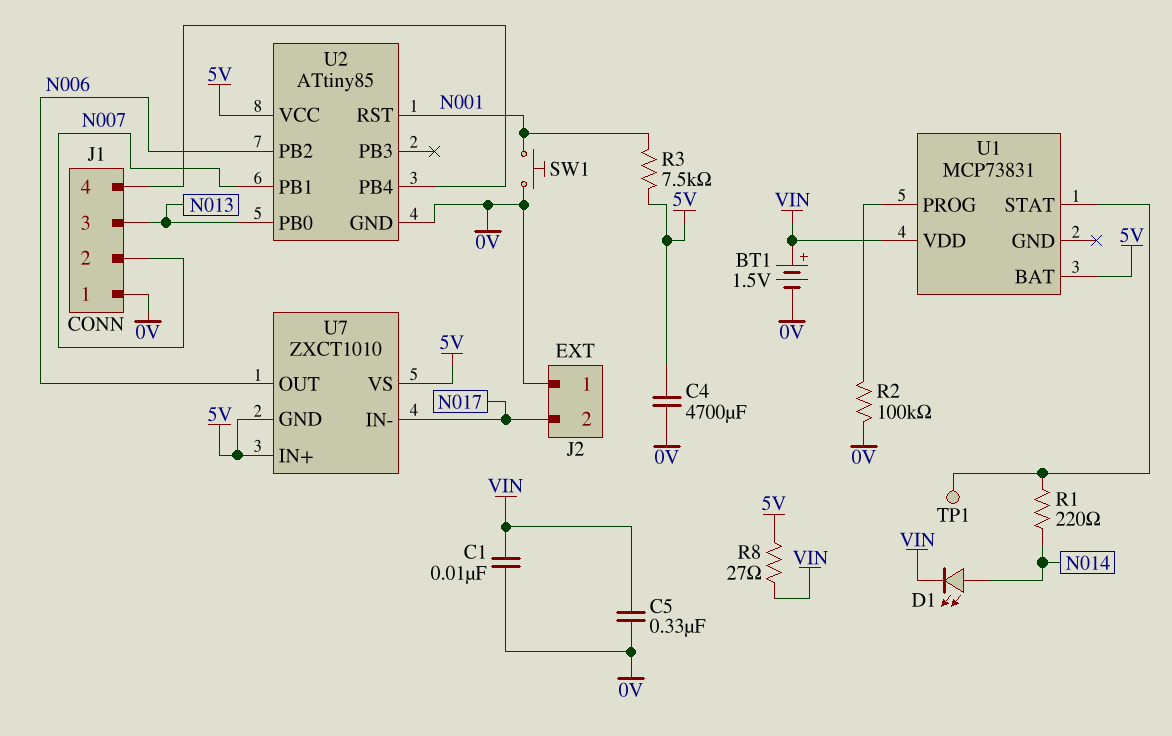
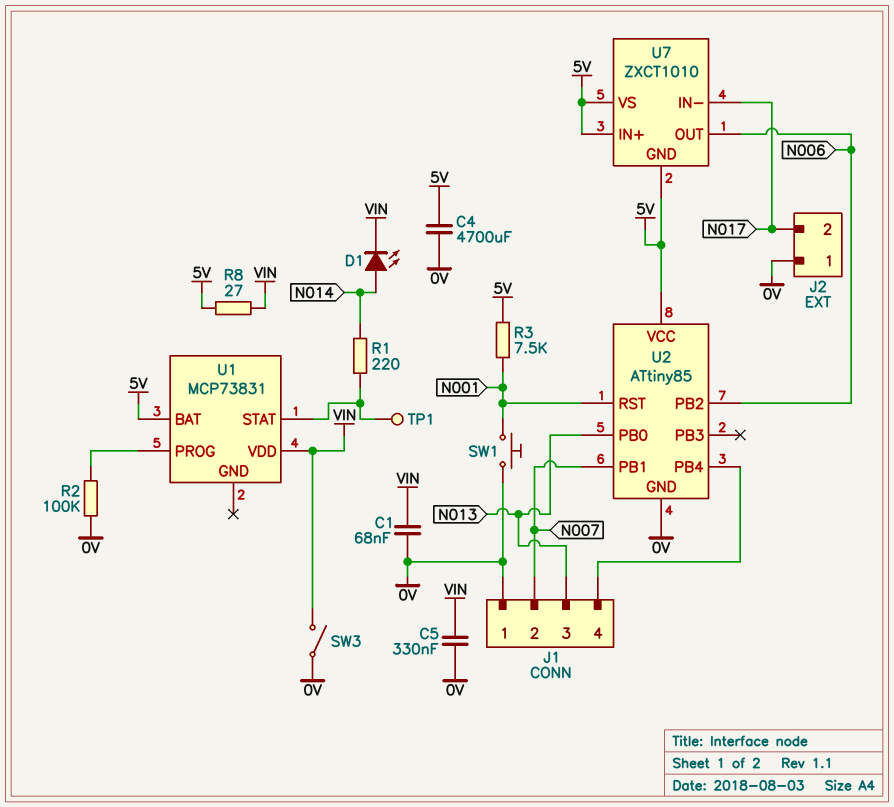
BT1: 1.5V (plus VIN, minus 0V) -> none
C1: 10nF (0V, VIN) -> 68nF (0V, VIN)
SW3: none -> switch (0V, VIN)

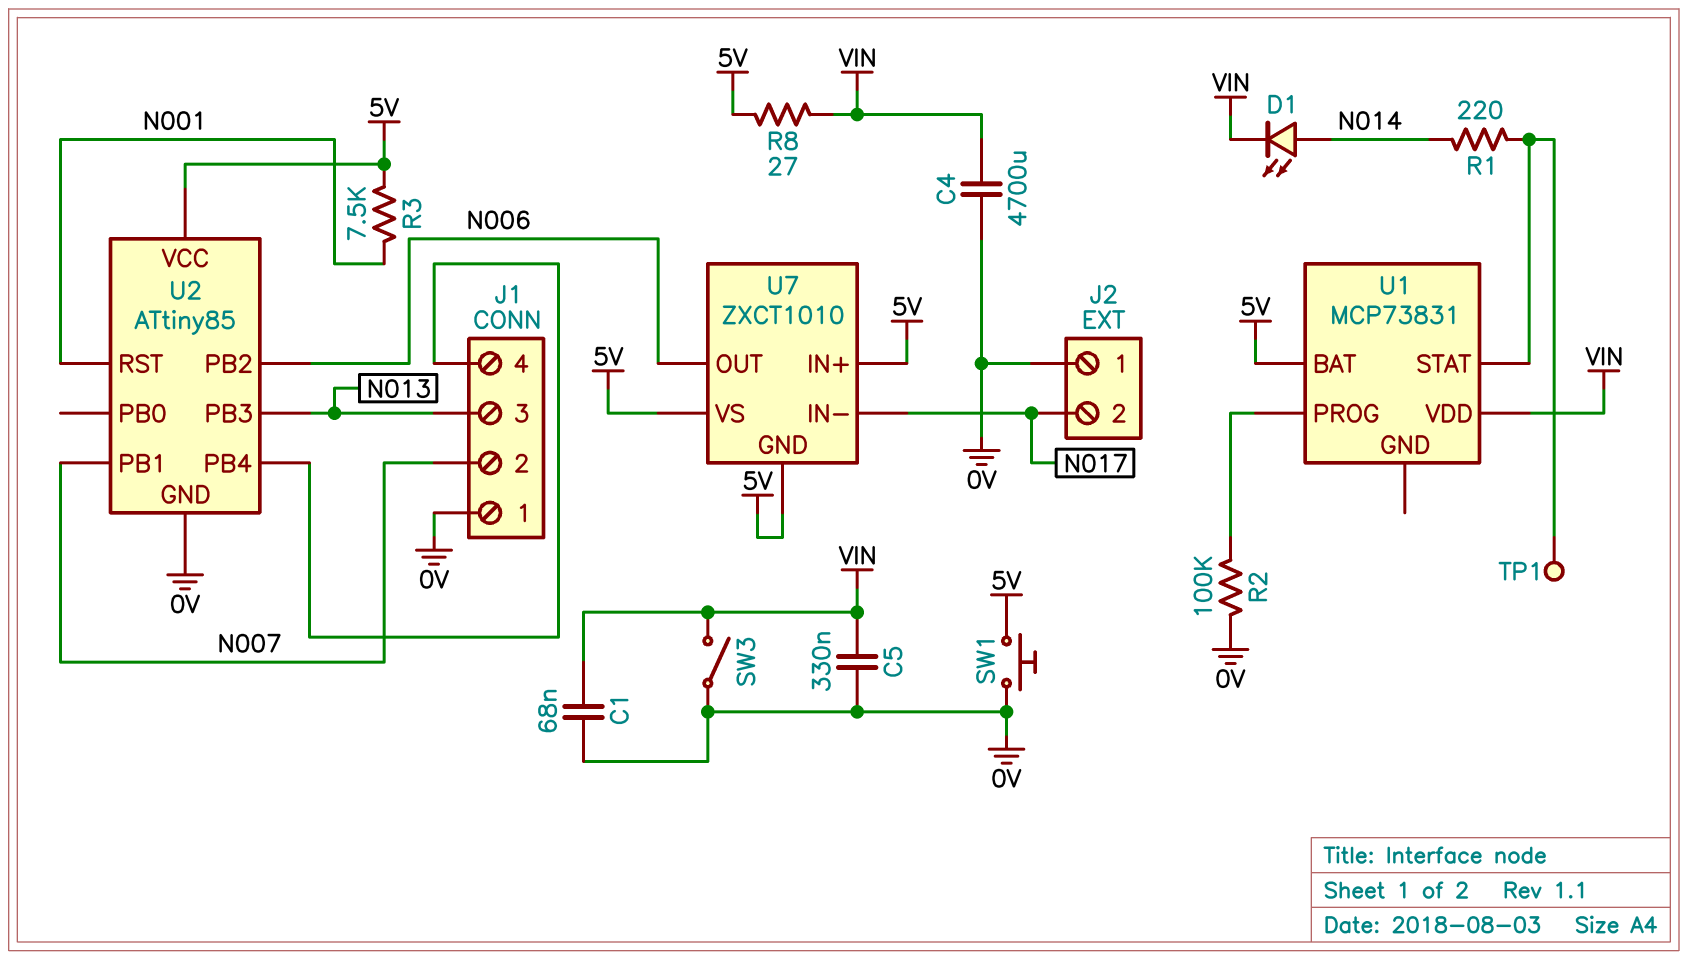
C4: 4700uF (0V, 5V) -> 4700uF (0V, VIN)
SW1: button (0V, N001) -> button (0V, 5V)
U2 pin PB0: N013 -> none
U2 pin PB3: none -> N013

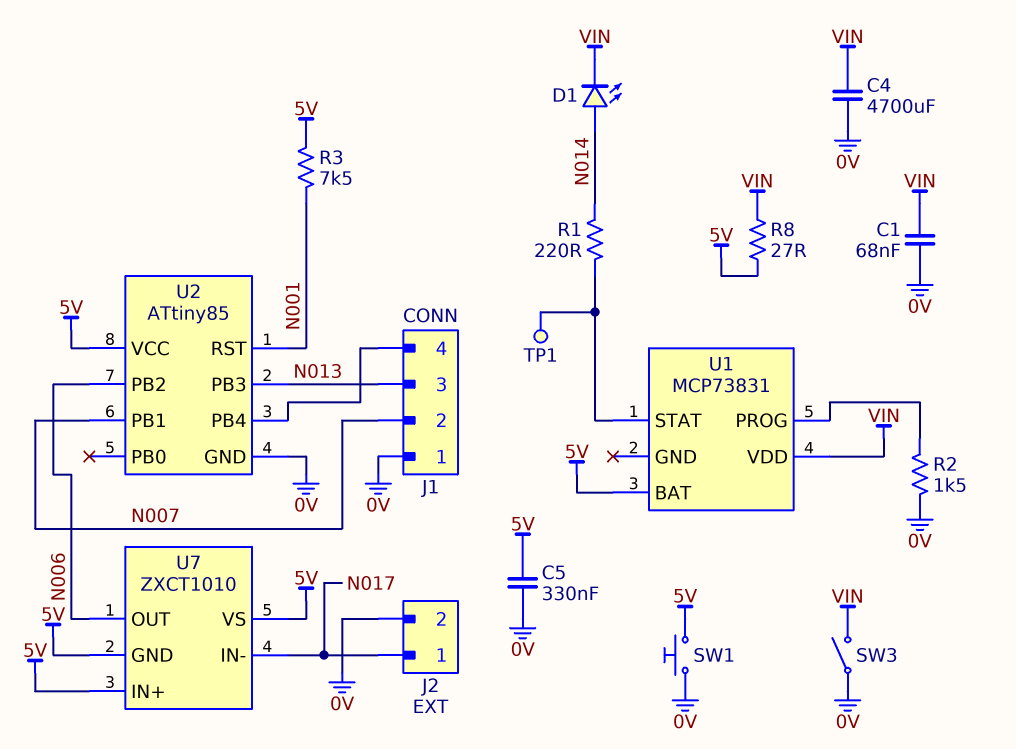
C5: 330nF (0V, VIN) -> 330nF (0V, 5V)
J2 pin 1: 0V -> N017
J2 pin 2: N017 -> 0V
R2: 100k (0V, U1/PROG) -> 1.5k (0V, U1/PROG)

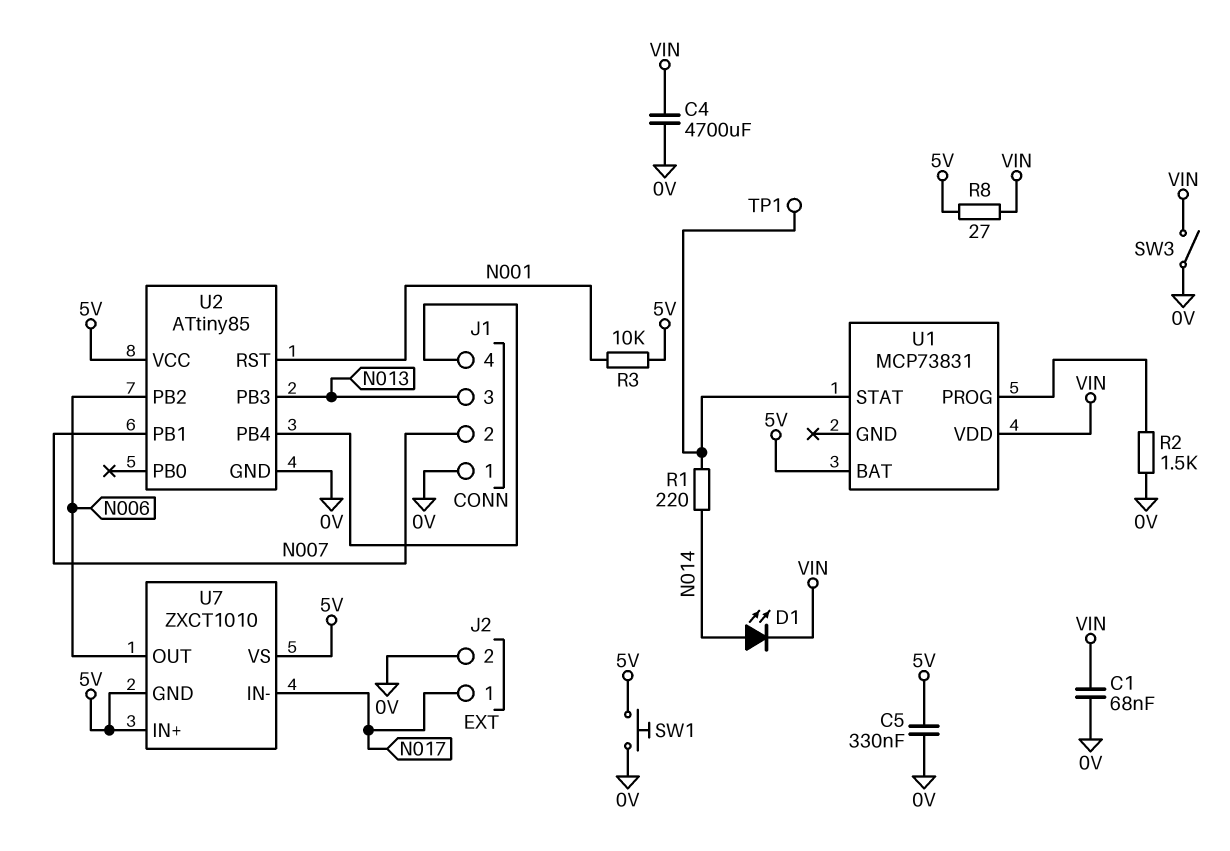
R3: 7.5k (5V, N001) -> 10k (5V, N001)

